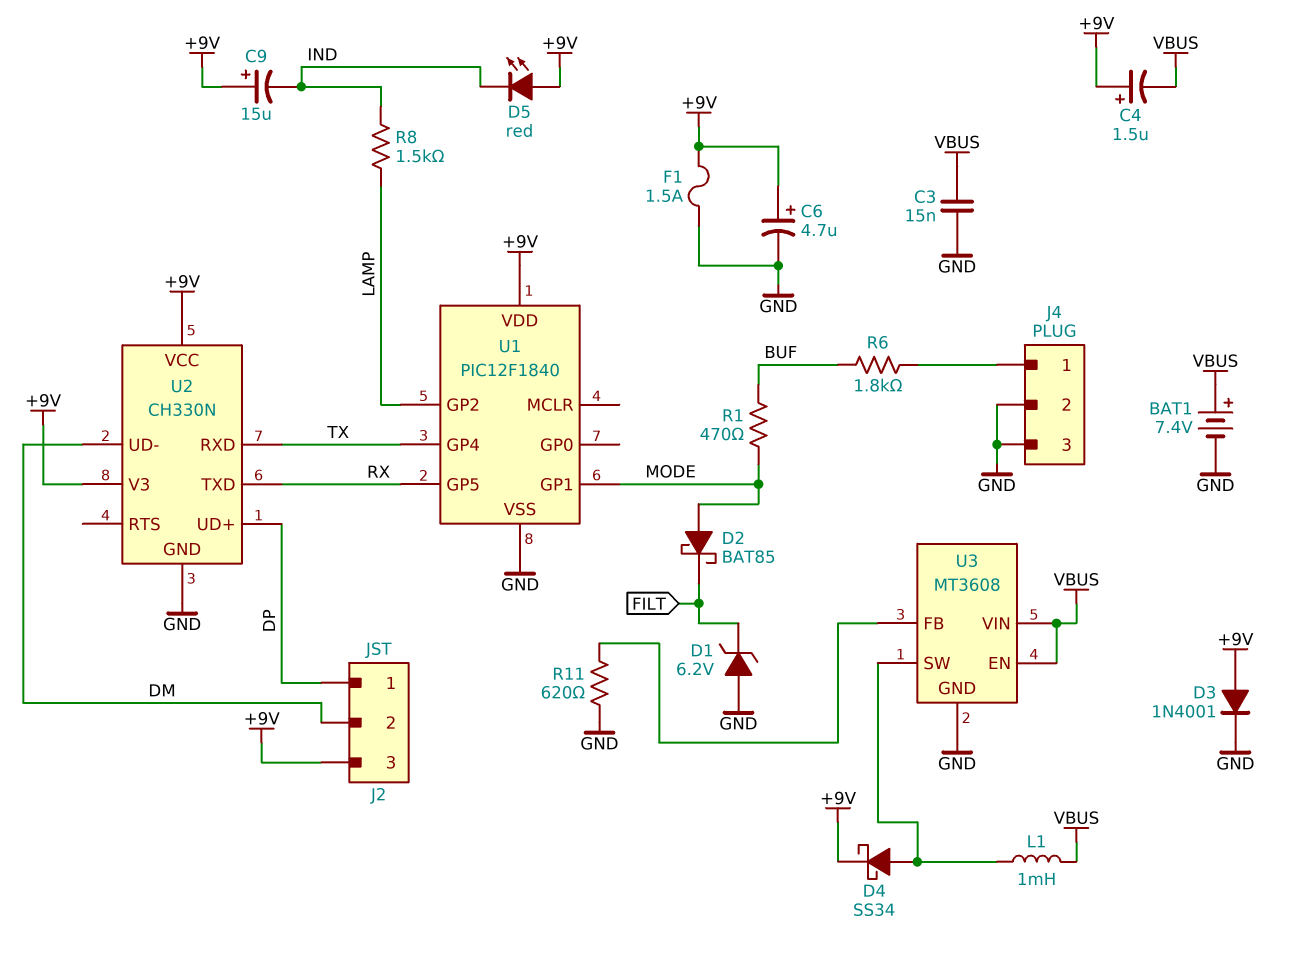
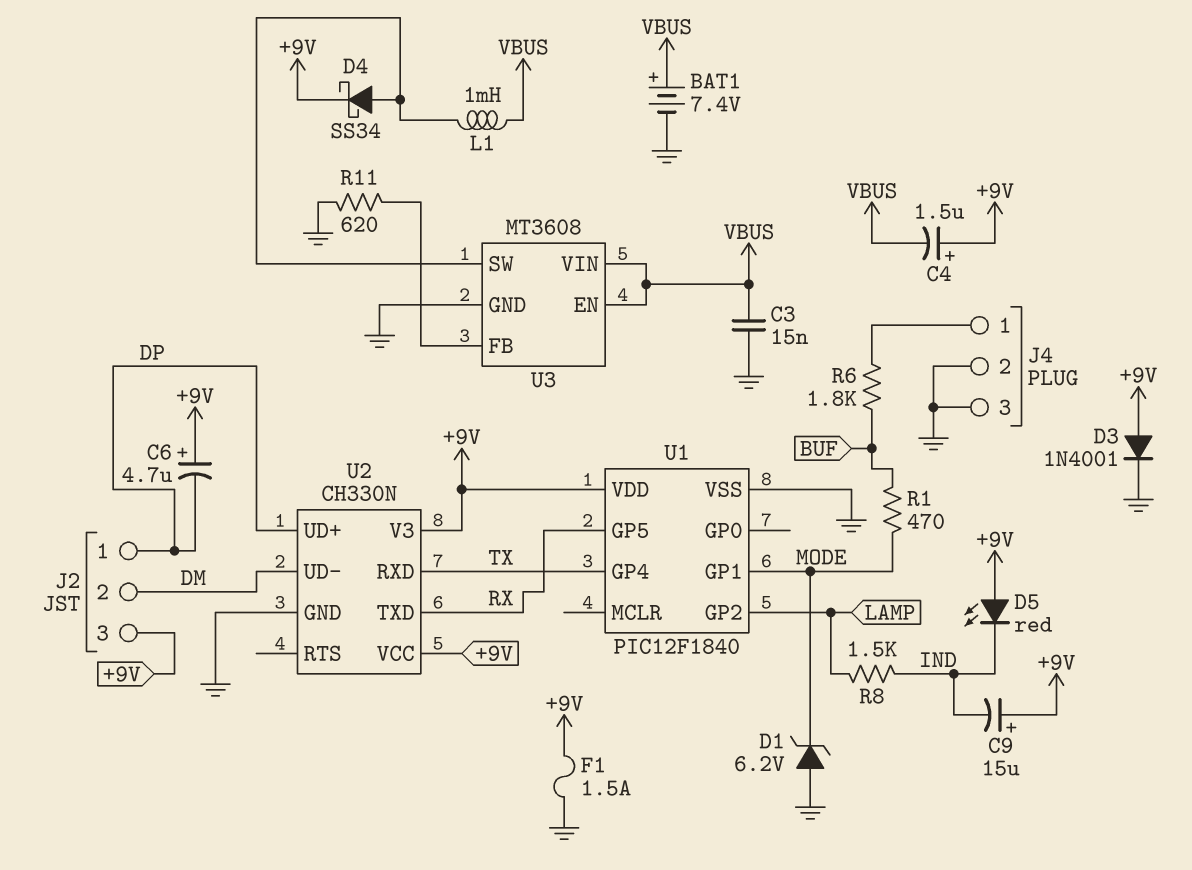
C6: 4.7uF (plus +9V, minus GND) -> 4.7uF (plus +9V, minus DP)
D1: zener 6.2V (A GND, K FILT) -> zener 6.2V (A GND, K MODE)
D2: schottky BAT85 (A MODE, K FILT) -> none

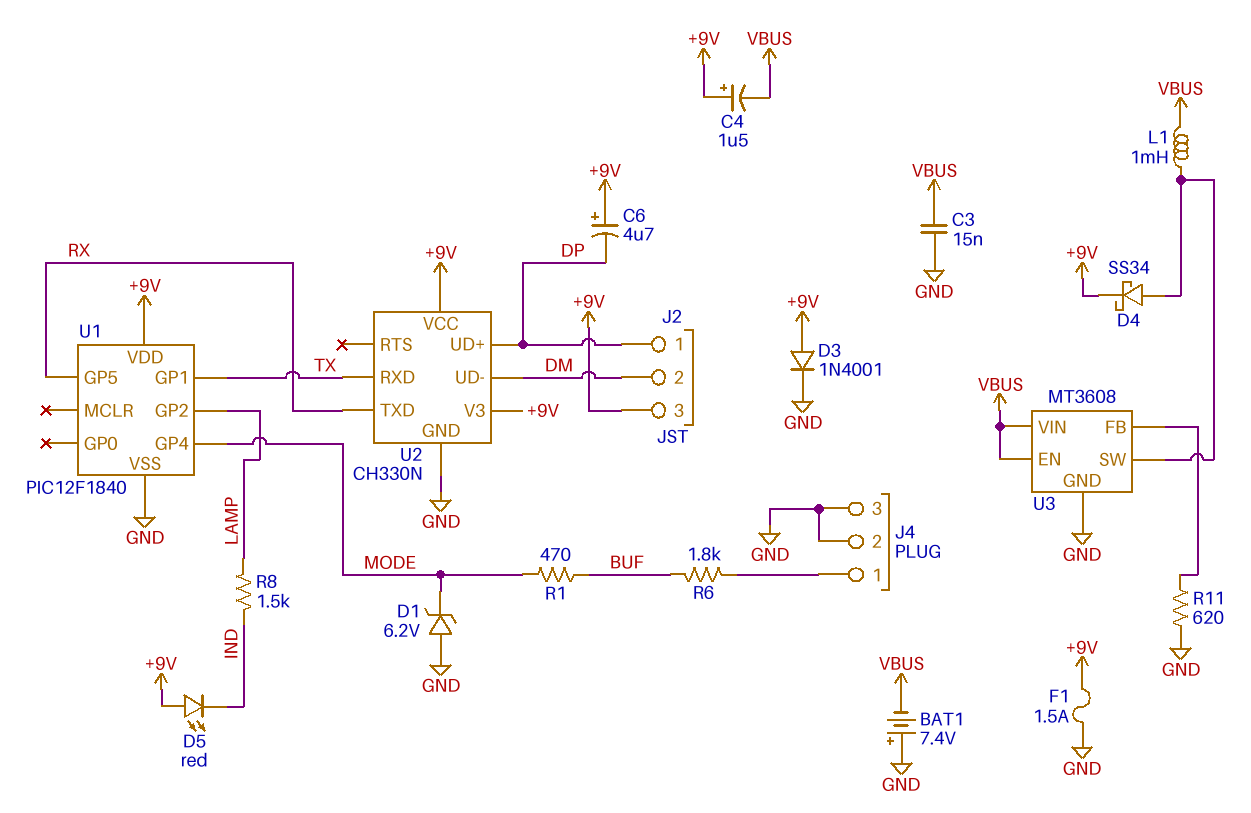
BAT1: 7.4V (plus VBUS, minus GND) -> 7.4V (plus GND, minus VBUS)
C9: 15uF (plus +9V, minus IND) -> none
U1 pin GP1: MODE -> TX
U1 pin GP4: TX -> MODE

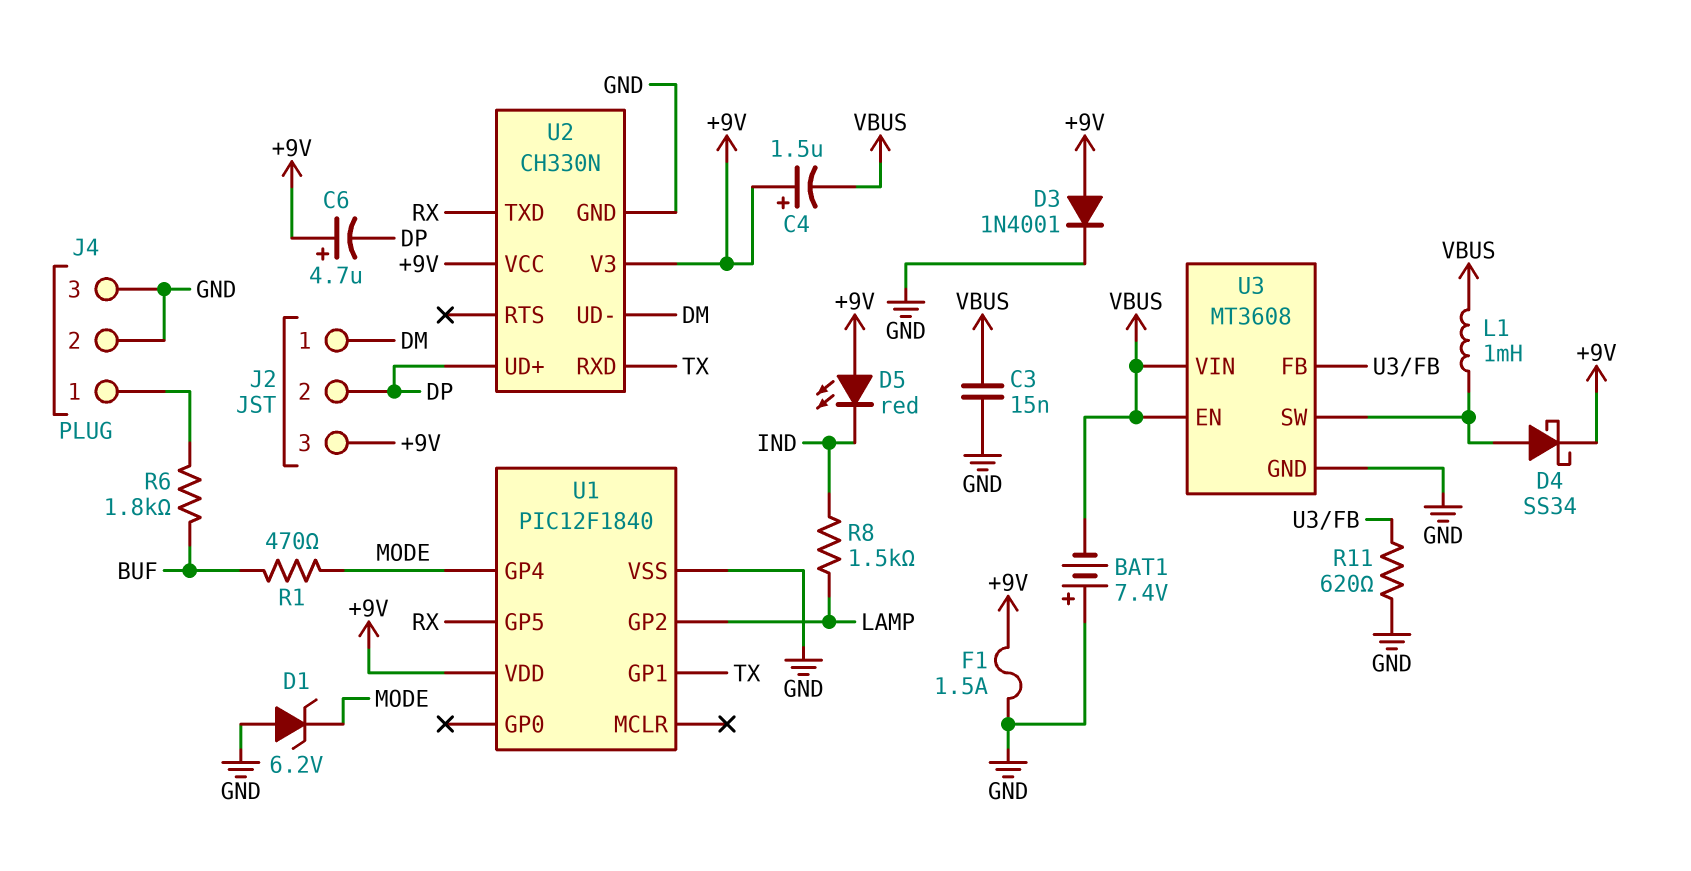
J2 pin 1: DP -> DM
J2 pin 2: DM -> DP

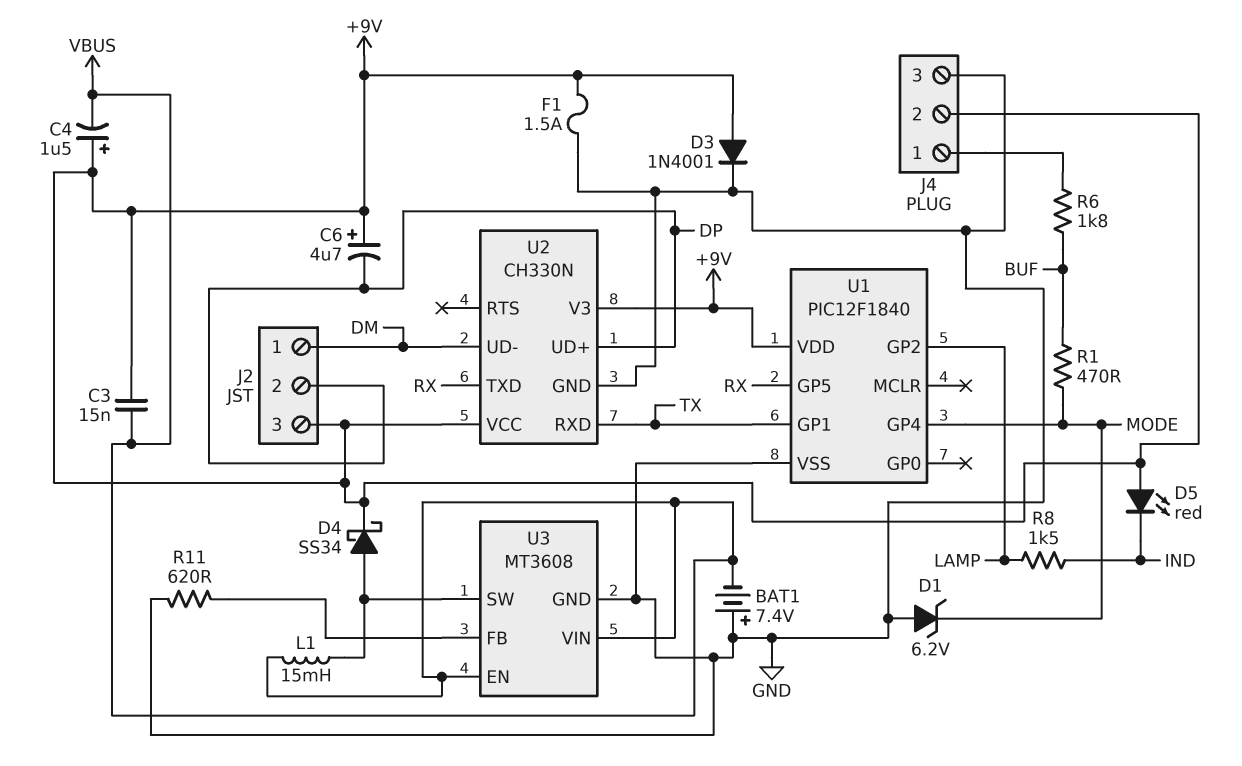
C3: 15nF (GND, VBUS) -> 15nF (+9V, VBUS)
J4 pin 2: GND -> +9V
L1: 1mH (U3/SW, VBUS) -> 15mH (U3/SW, VBUS)

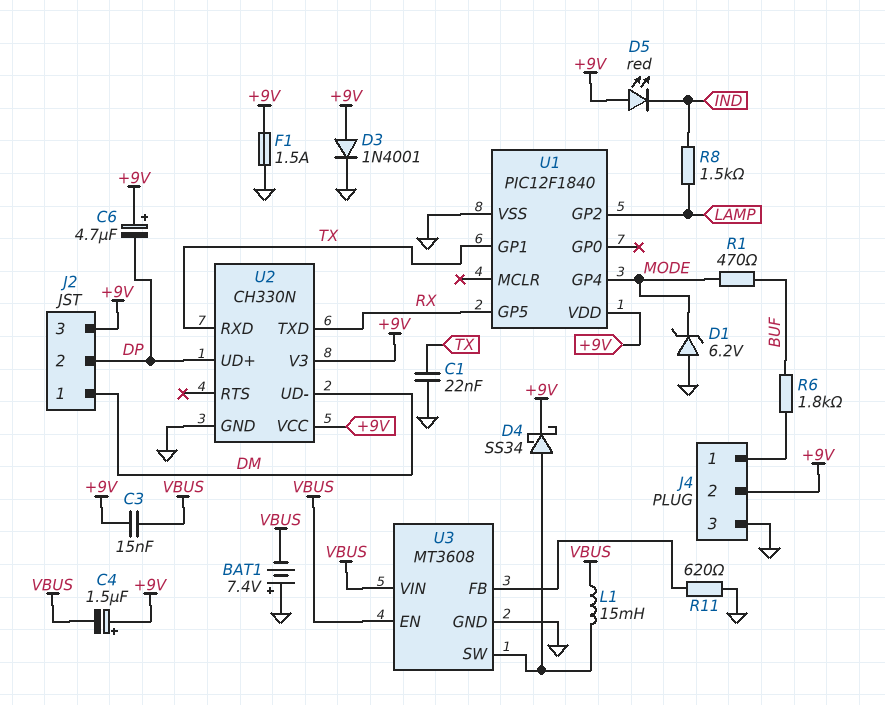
C1: none -> 22nF (GND, TX)

